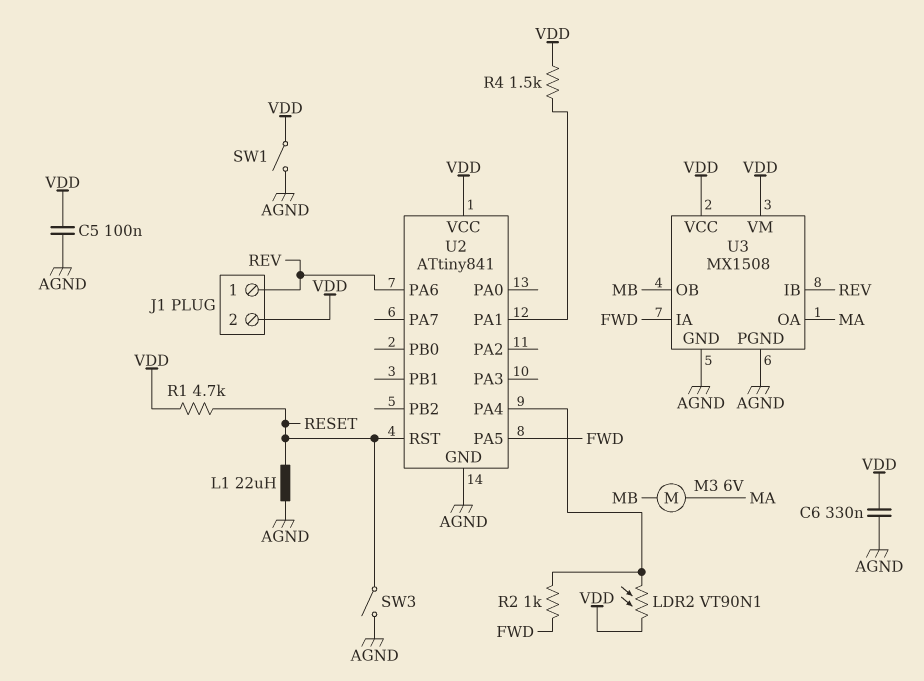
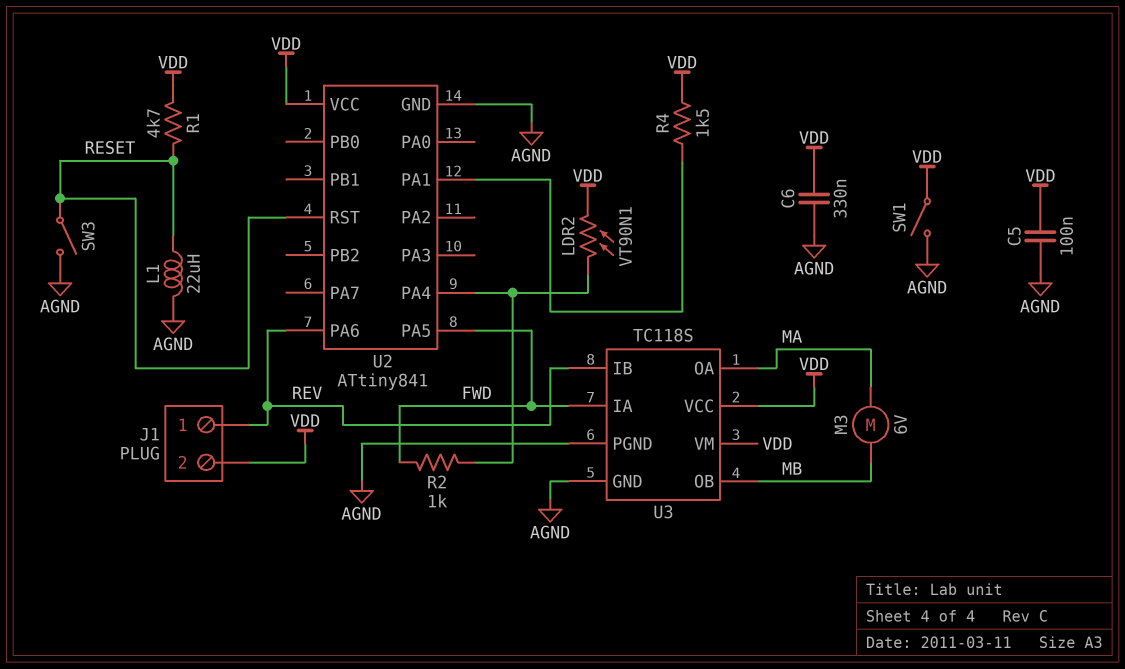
U3: MX1508 -> TC118S

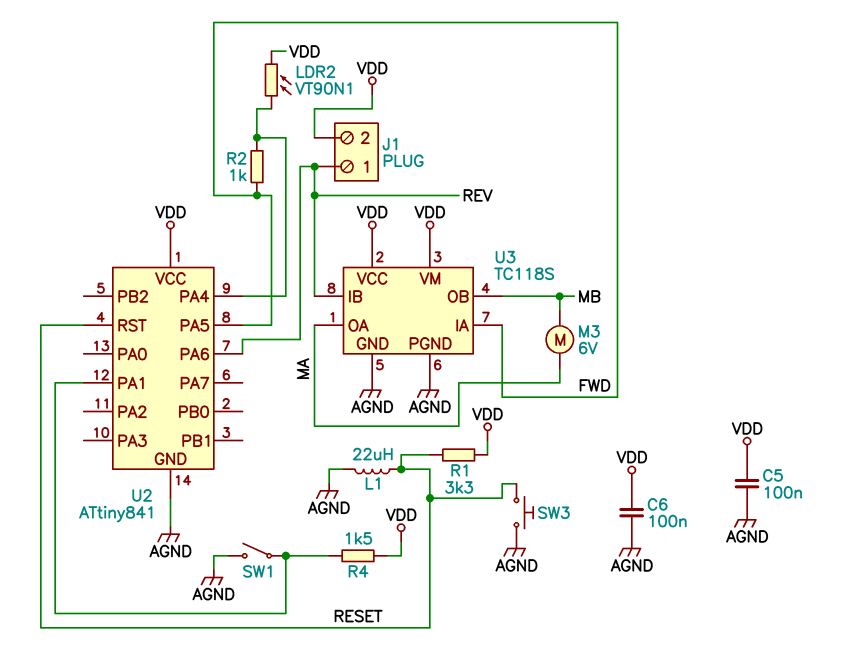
C6: 330nF (AGND, VDD) -> 100nF (AGND, VDD)
R1: 4.7k (RESET, VDD) -> 3.3k (RESET, VDD)
SW1: switch (AGND, VDD) -> switch (AGND, U2/PA1)
SW3: switch (AGND, RESET) -> button (AGND, RESET)

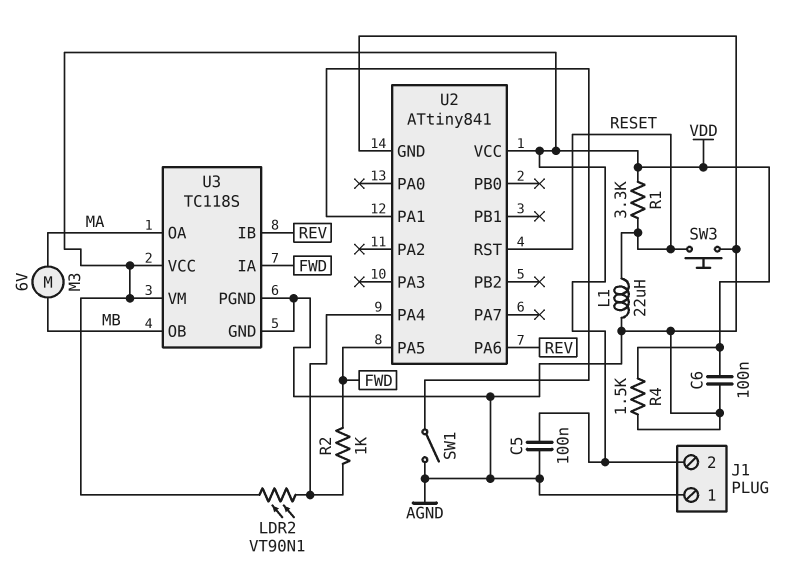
J1 pin 1: REV -> AGND
R4: 1.5k (U2/PA1, VDD) -> 1.5k (AGND, VDD)

